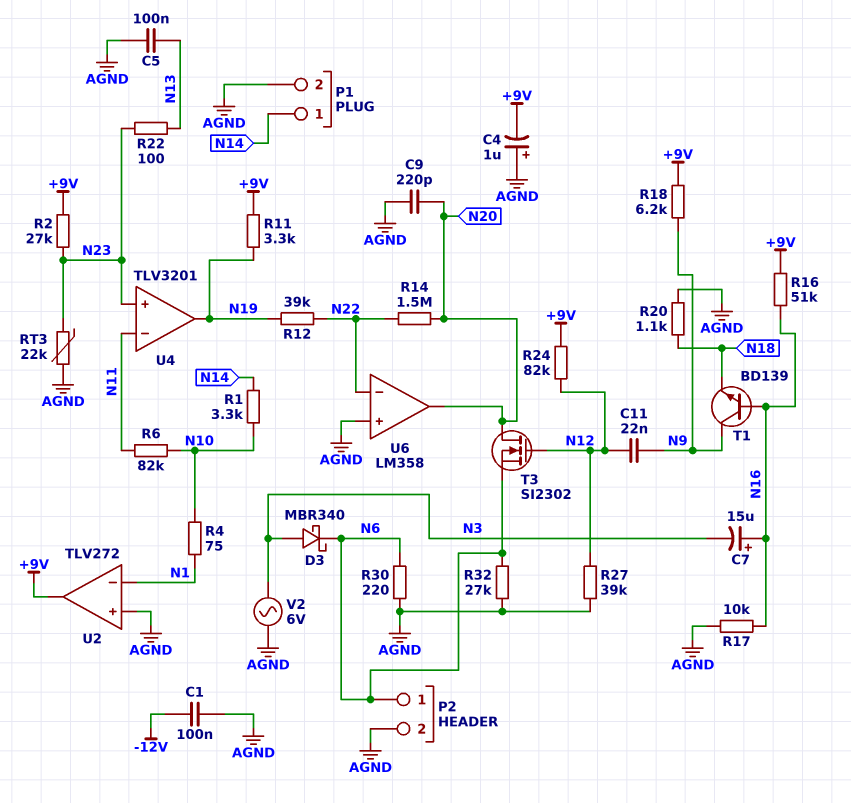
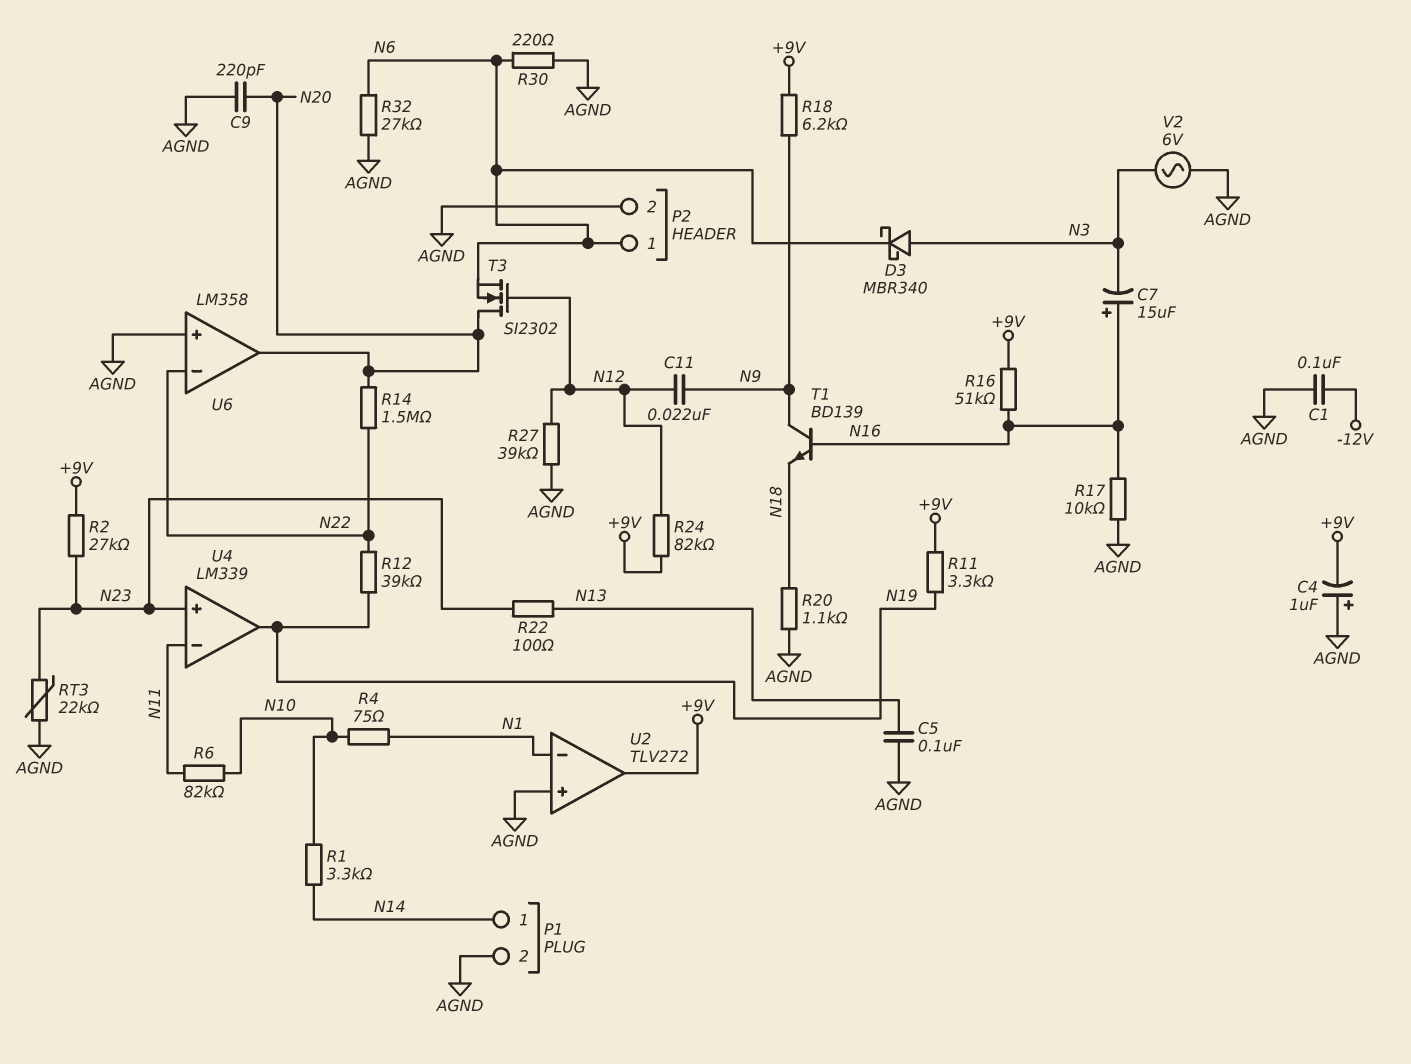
U4: TLV3201 -> LM339

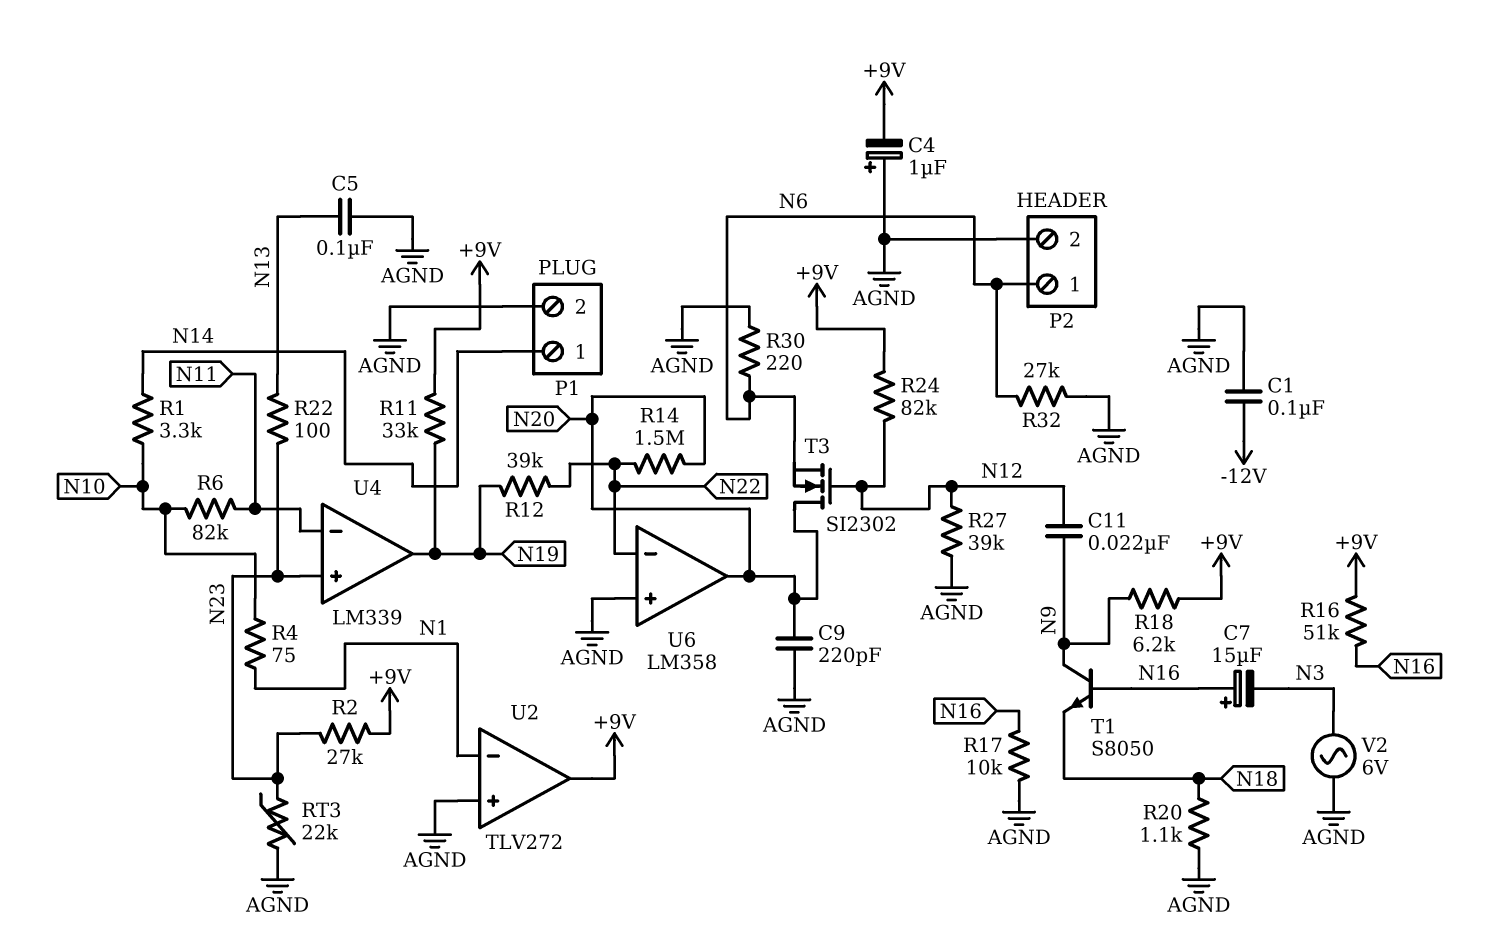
D3: schottky MBR340 (A N3, K N6) -> none
R11: 3.3k (+9V, N19) -> 33k (+9V, N19)
T1: NPN BD139 (B N16, C N9, E N18) -> NPN S8050 (B N16, C N9, E N18)

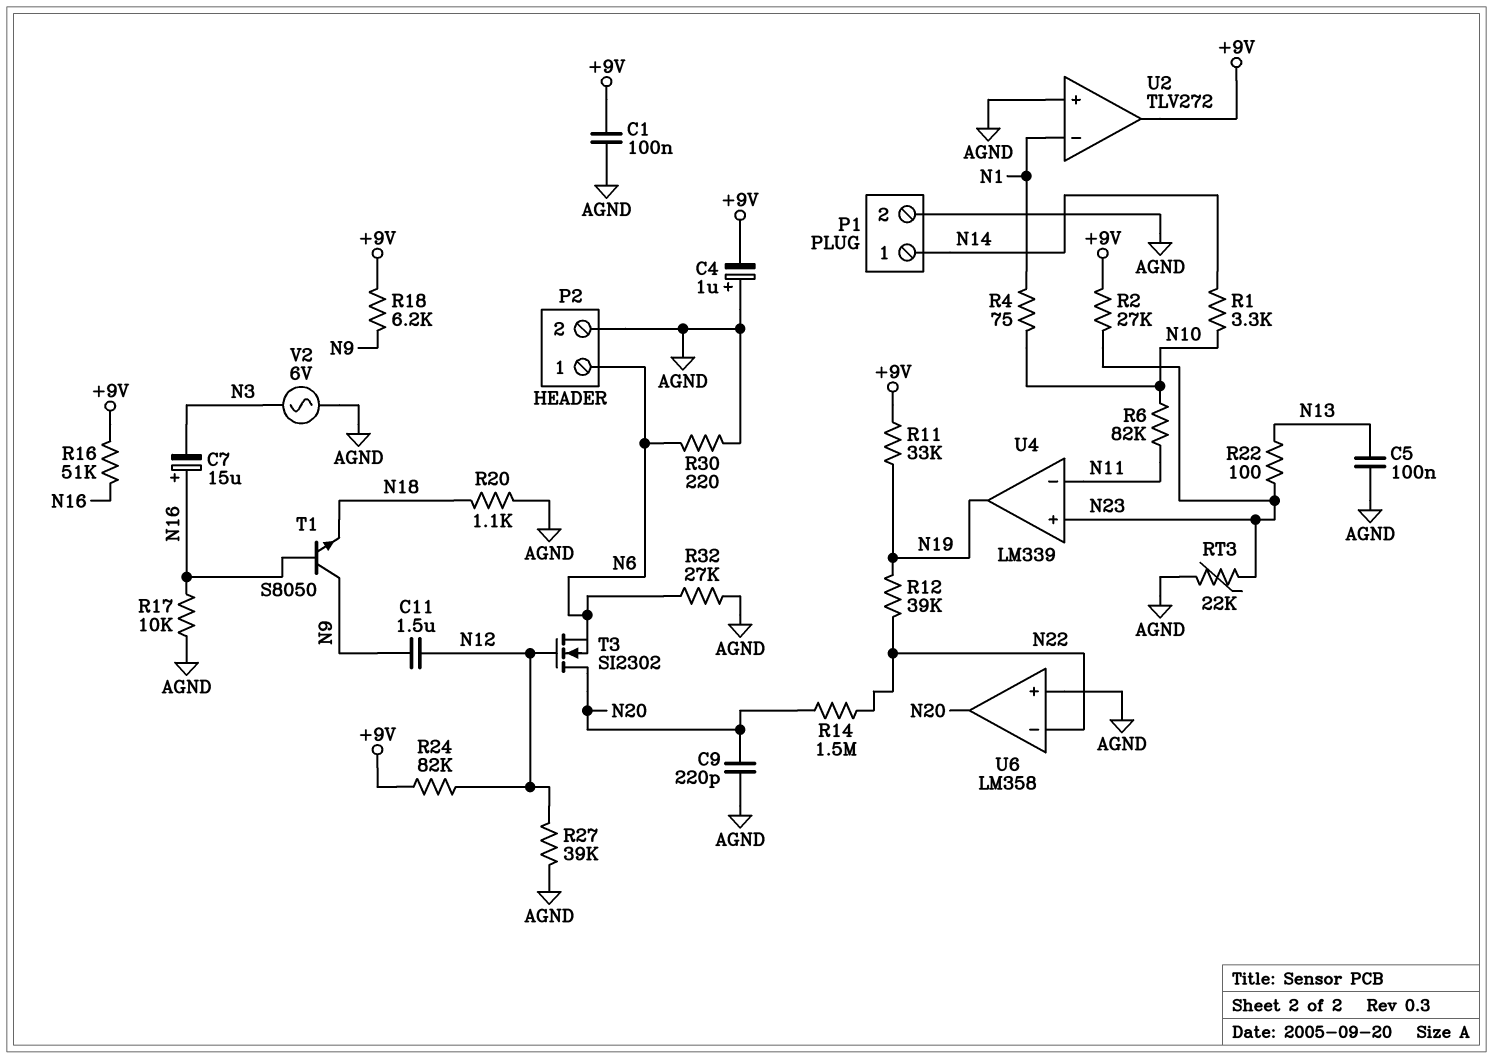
C1: 100nF (-12V, AGND) -> 100nF (+9V, AGND)
C11: 22nF (N9, N12) -> 1.5uF (N9, N12)

